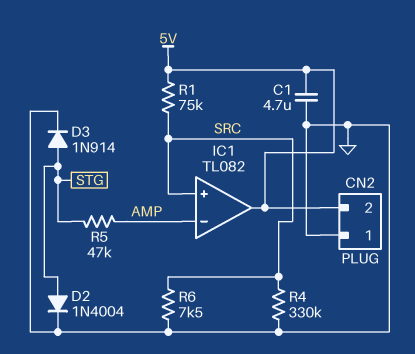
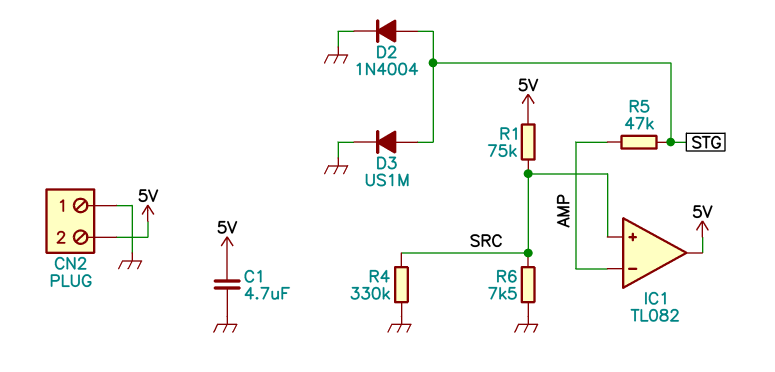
D3: diode 1N914 (A STG, K GND) -> diode US1M (A STG, K GND)

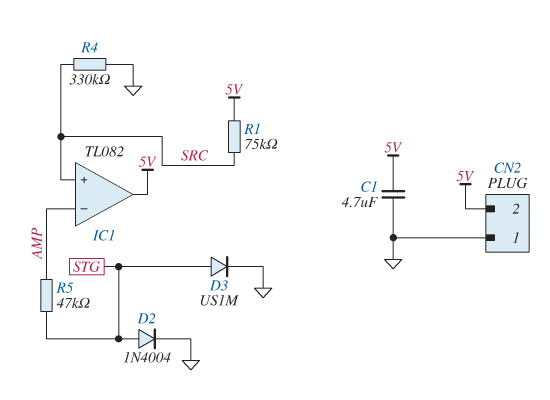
R6: 7.5k (GND, SRC) -> none

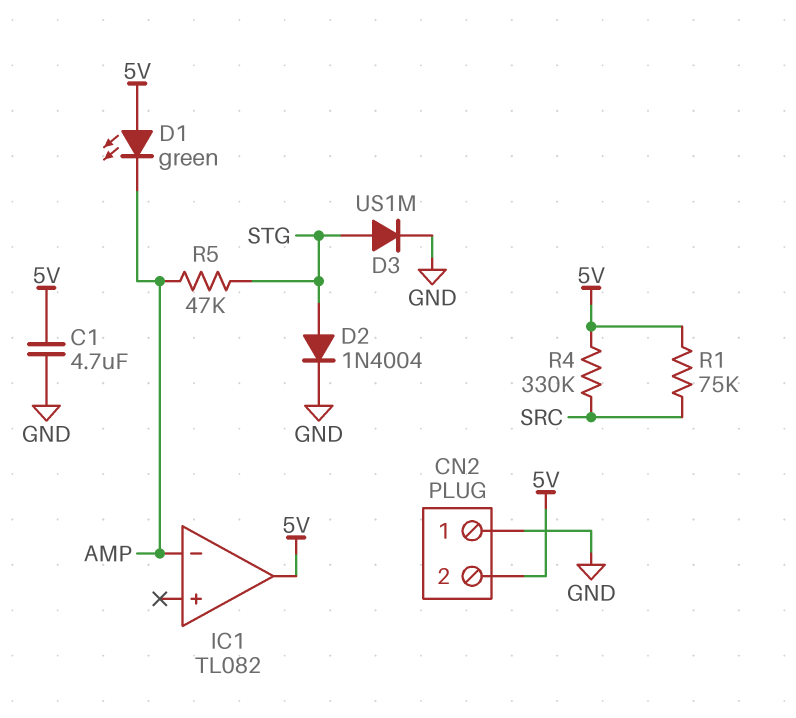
D1: none -> LED green (A 5V, K AMP)
IC1 pin in+: SRC -> none
R4: 330k (GND, SRC) -> 330k (5V, SRC)

